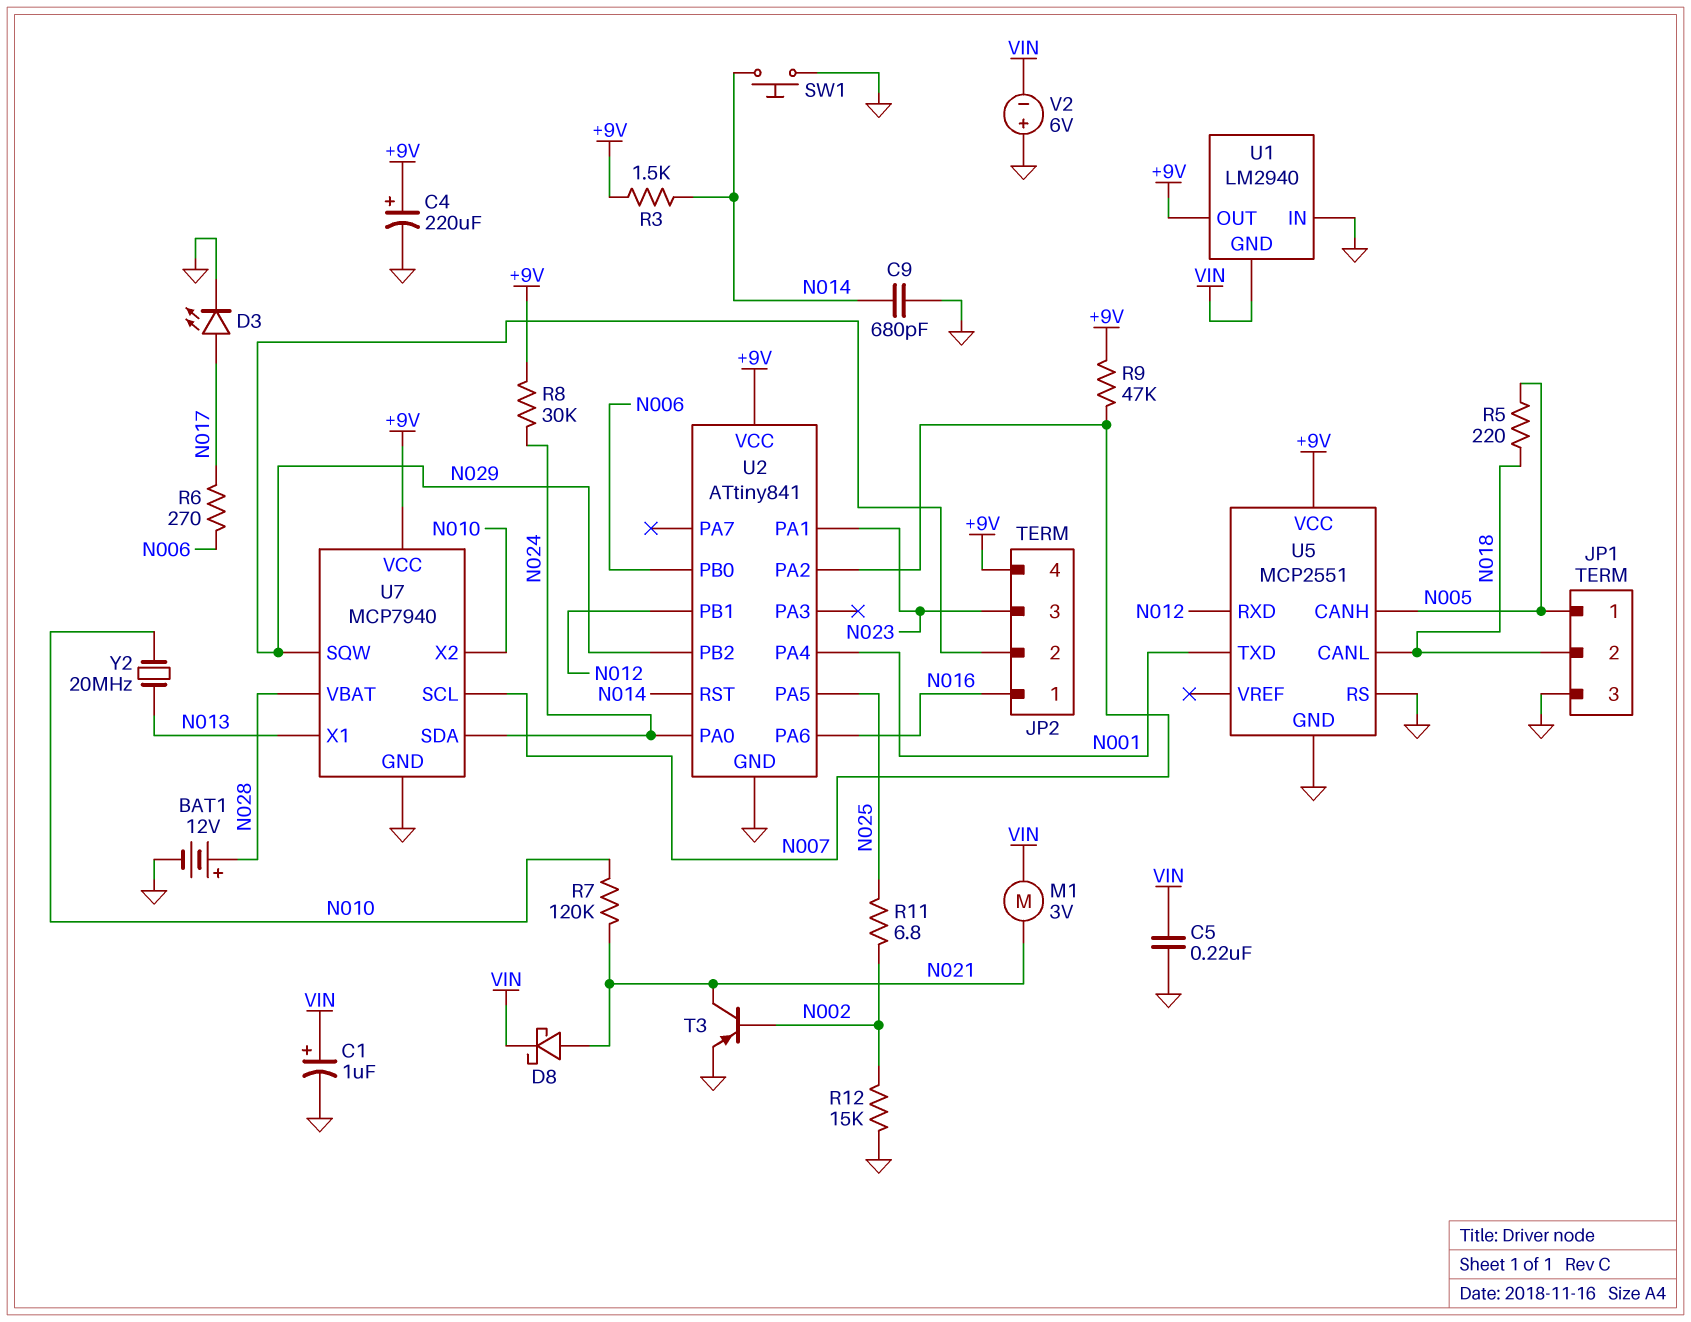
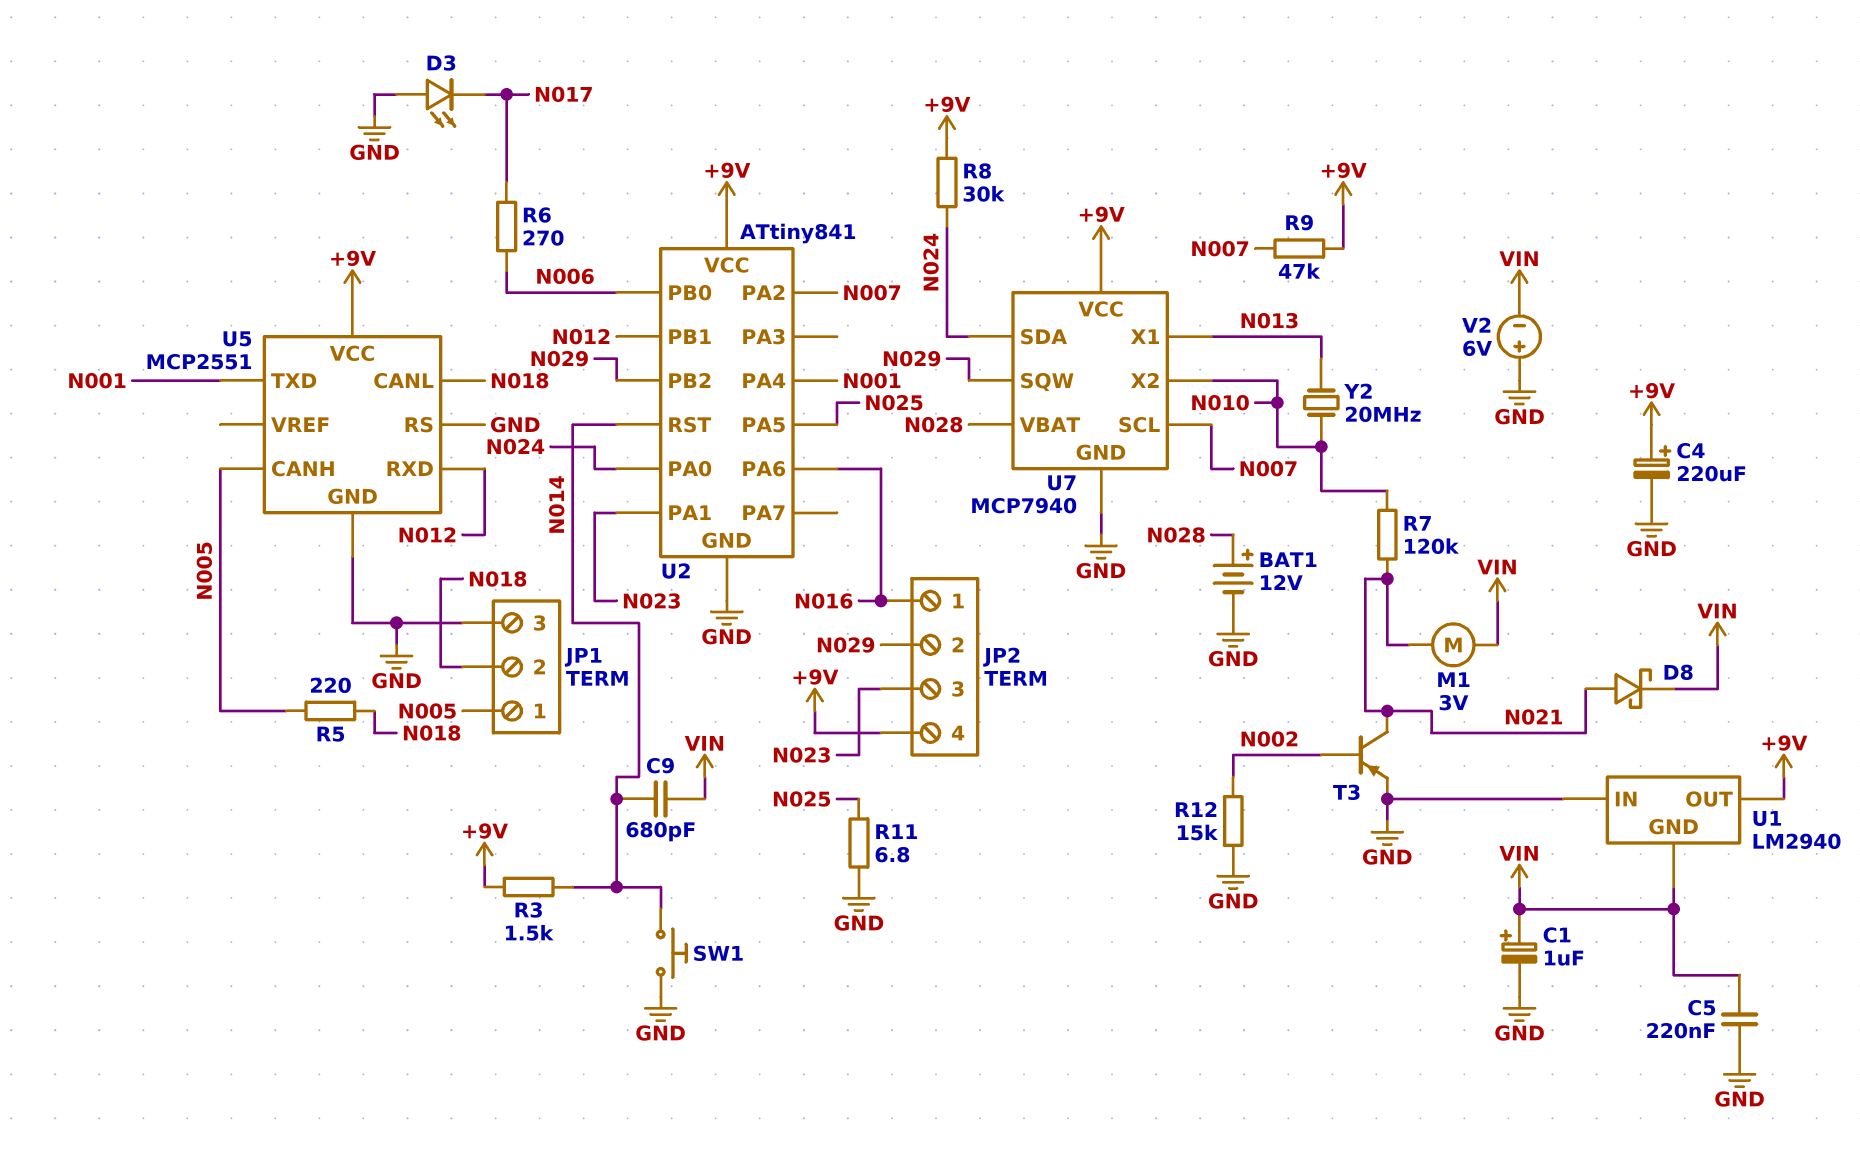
C9: 680pF (GND, N014) -> 680pF (N014, VIN)
D3: LED (A N017, K GND) -> LED (A GND, K N017)
R11: 6.8 (N002, N025) -> 6.8 (GND, N025)

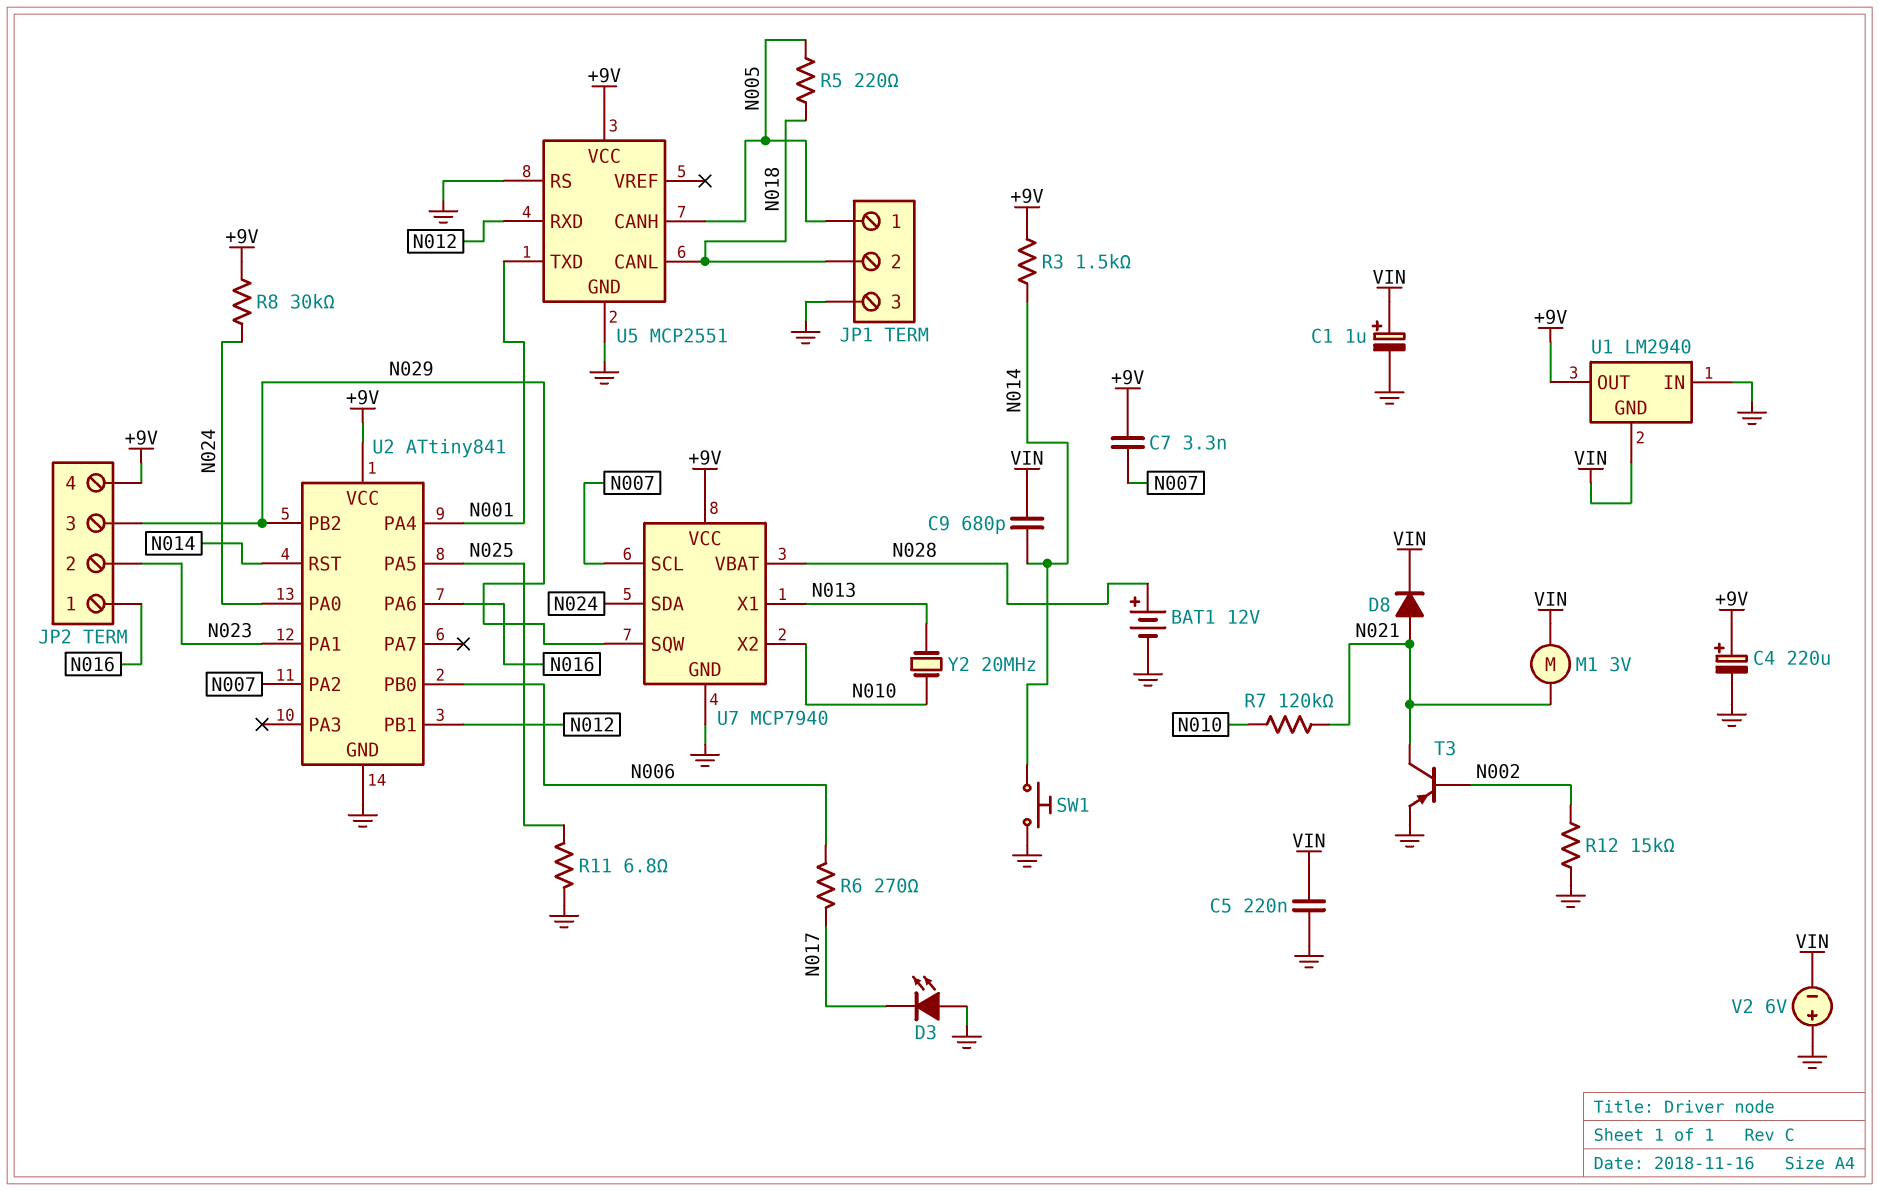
C7: none -> 3.3nF (+9V, N007)
D8: schottky (A N021, K VIN) -> diode (A N021, K VIN)
JP2 pin 2: N029 -> N023
JP2 pin 3: N023 -> N029
R9: 47k (+9V, N007) -> none

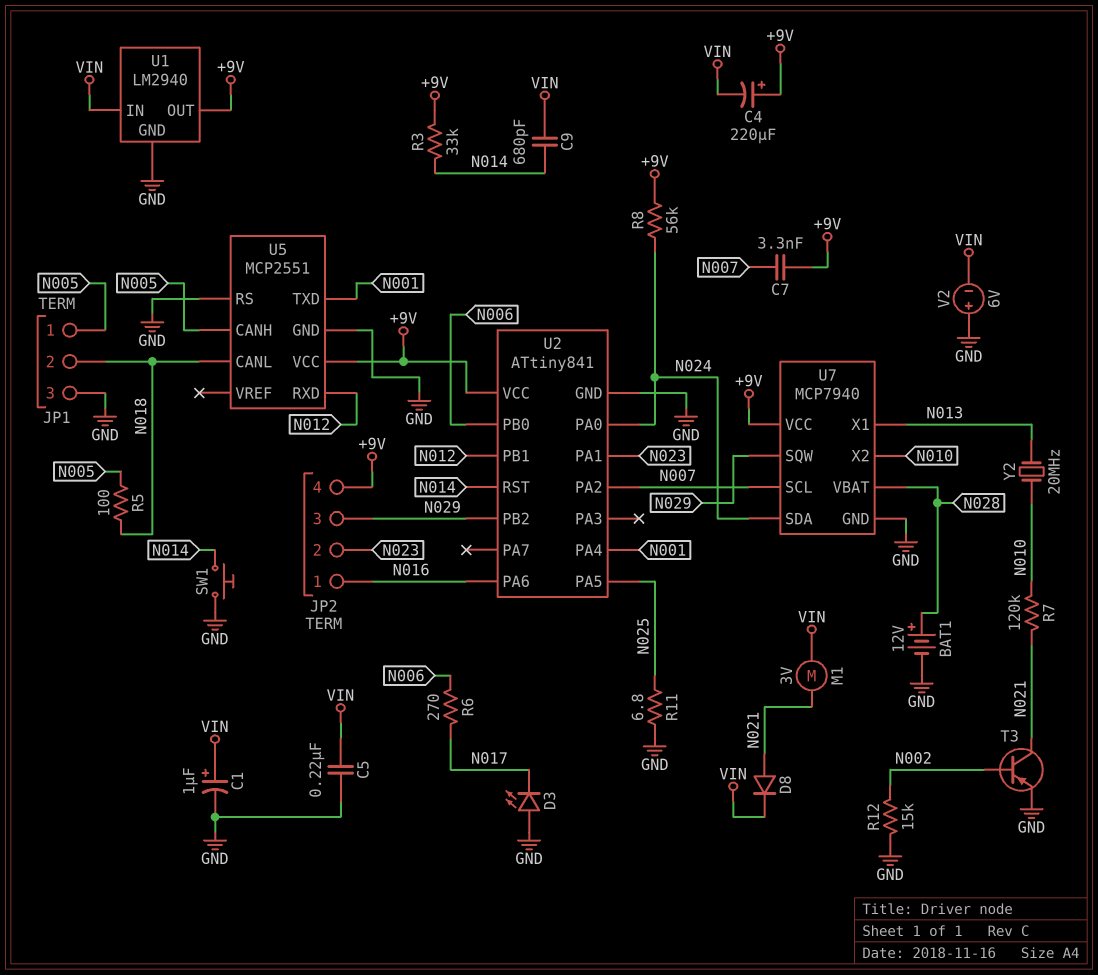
C4: 220uF (plus +9V, minus GND) -> 220uF (plus +9V, minus VIN)
R3: 1.5k (+9V, N014) -> 33k (+9V, N014)
R5: 220 (N005, N018) -> 100 (N005, N018)
R8: 30k (+9V, N024) -> 56k (+9V, N024)
U1 pin GND: VIN -> GND
U1 pin IN: GND -> VIN

